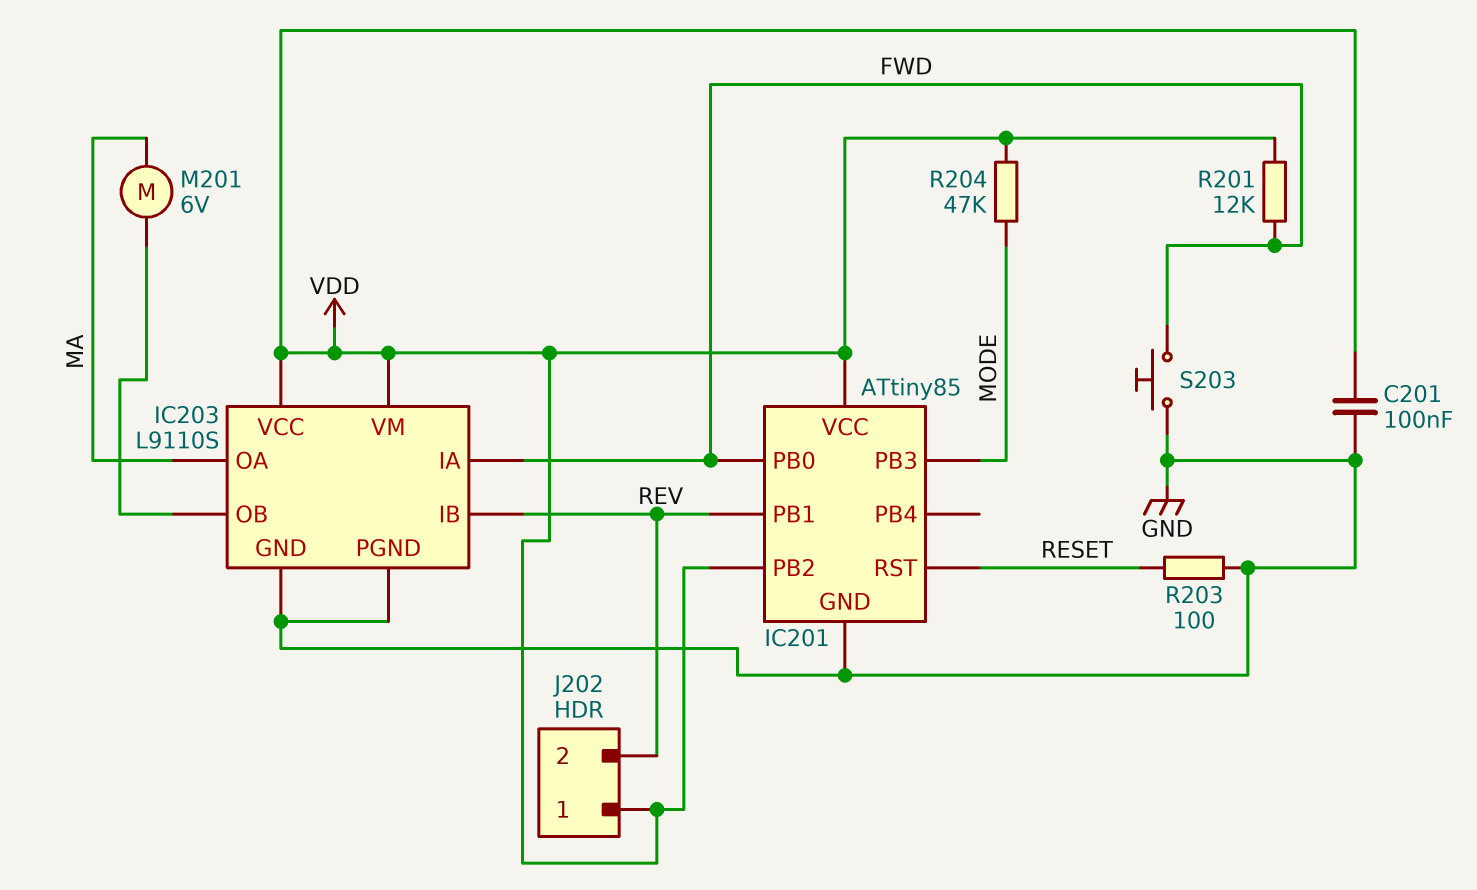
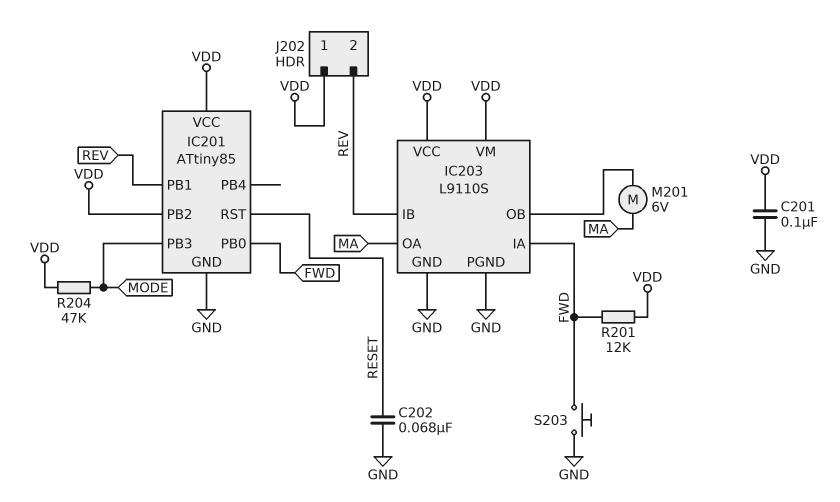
C202: none -> 68nF (GND, RESET)
R203: 100 (GND, RESET) -> none

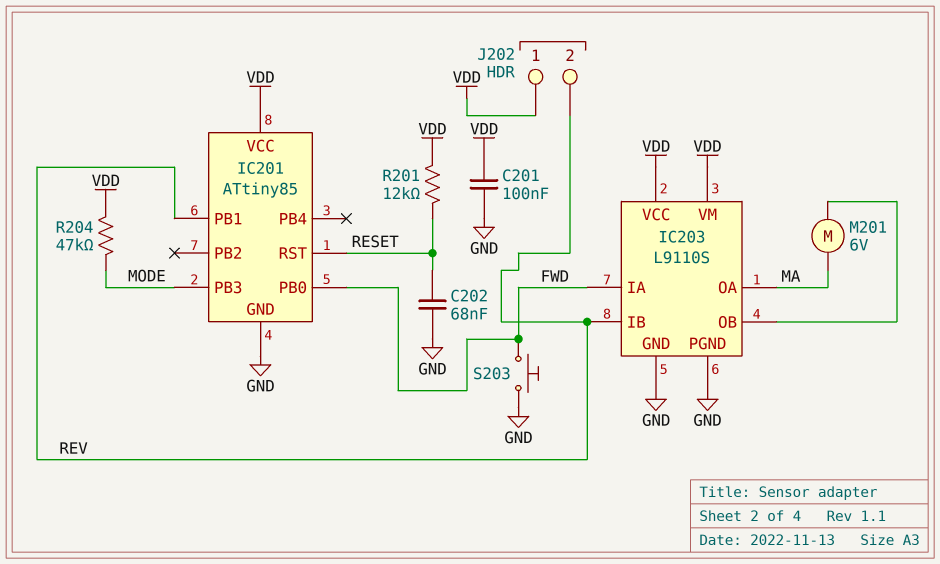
IC201 pin PB2: VDD -> none
R201: 12k (FWD, VDD) -> 12k (RESET, VDD)

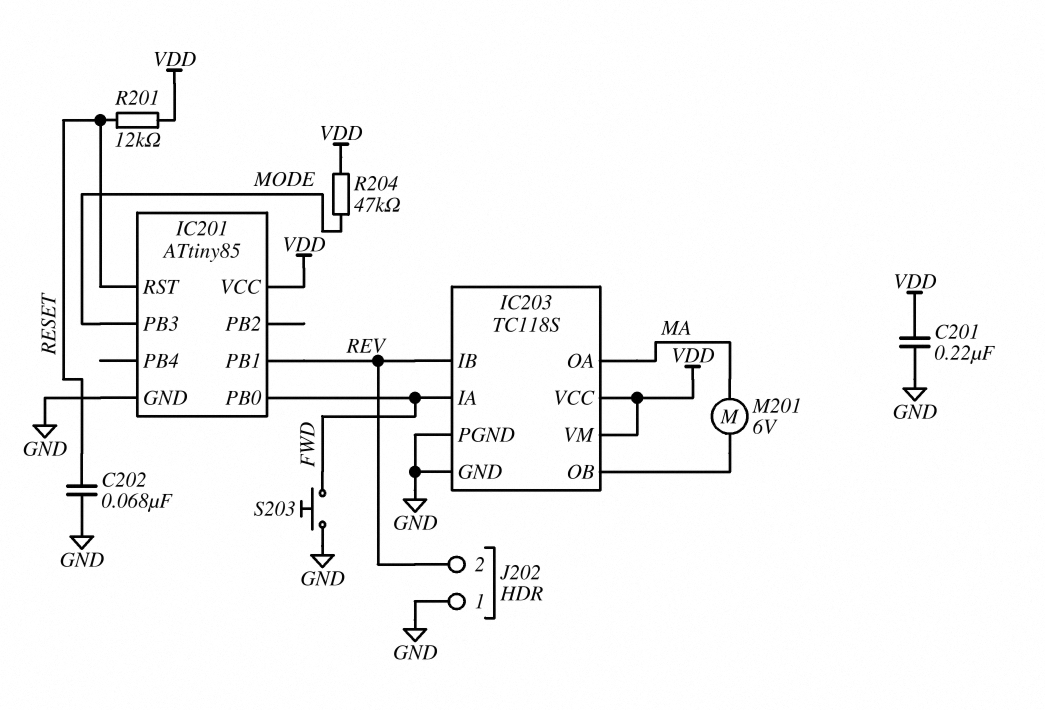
C201: 100nF (GND, VDD) -> 220nF (GND, VDD)
IC203: L9110S -> TC118S
J202 pin 1: VDD -> GND

